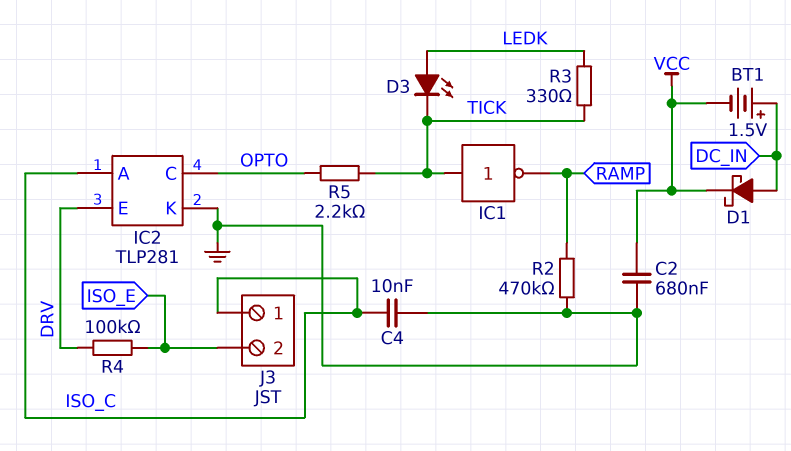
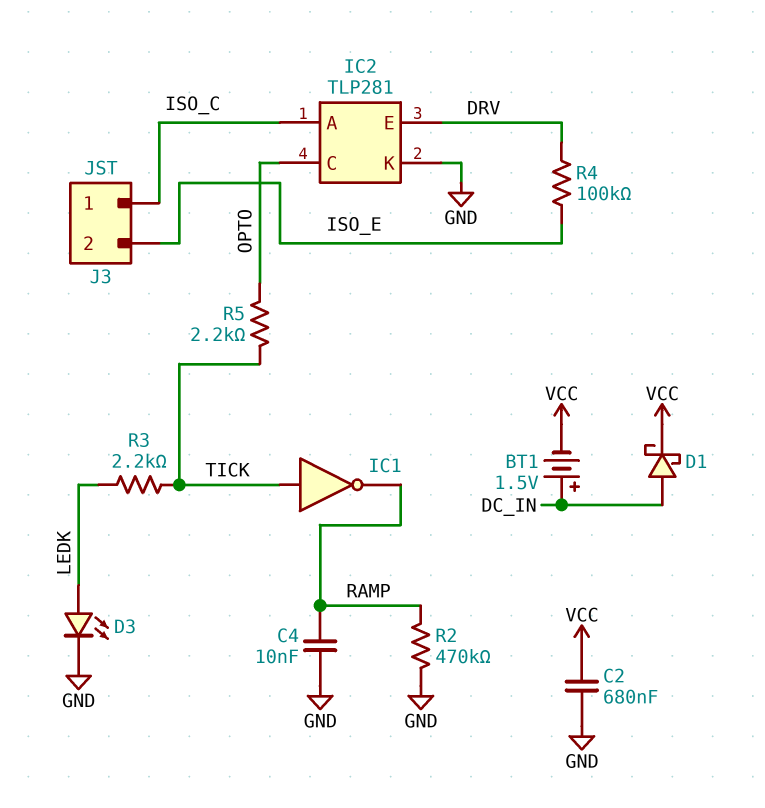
C4: 10nF (GND, ISO_C) -> 10nF (GND, RAMP)
D3: LED (A LEDK, K TICK) -> LED (A LEDK, K GND)
R3: 330 (LEDK, TICK) -> 2.2k (LEDK, TICK)

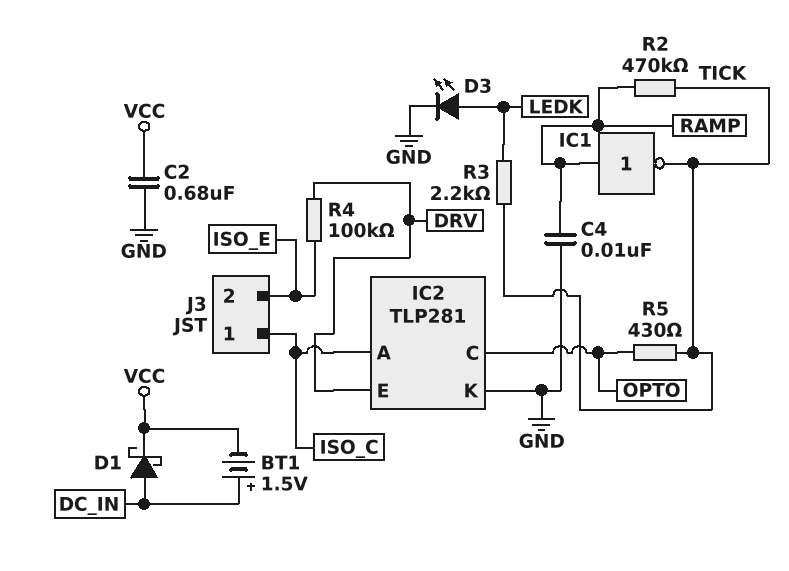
IC1: NOT (in TICK, out RAMP) -> NOT (in RAMP, out TICK)
R2: 470k (GND, RAMP) -> 470k (RAMP, TICK)
R5: 2.2k (OPTO, TICK) -> 430 (OPTO, TICK)

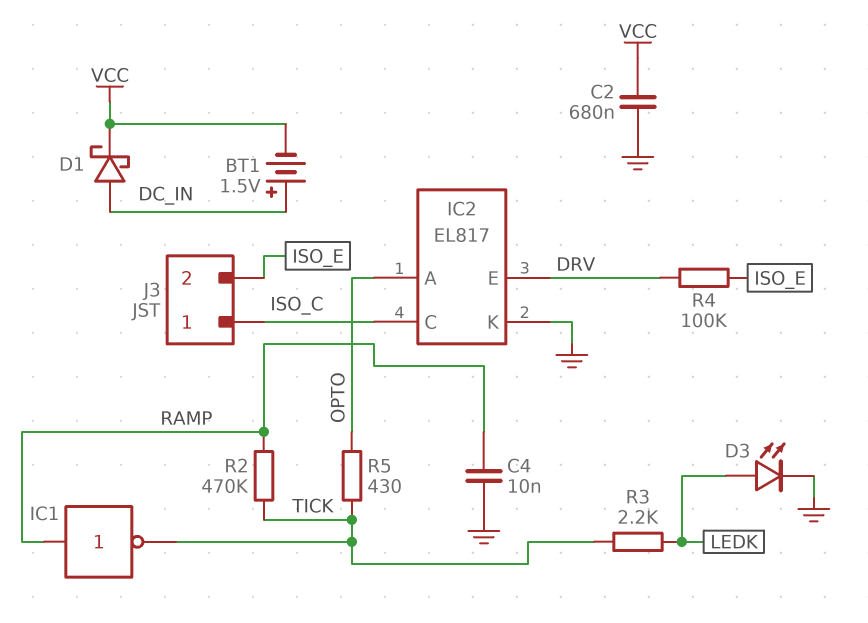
IC2: TLP281 -> EL817
IC2 pin A: ISO_C -> OPTO
IC2 pin C: OPTO -> ISO_C

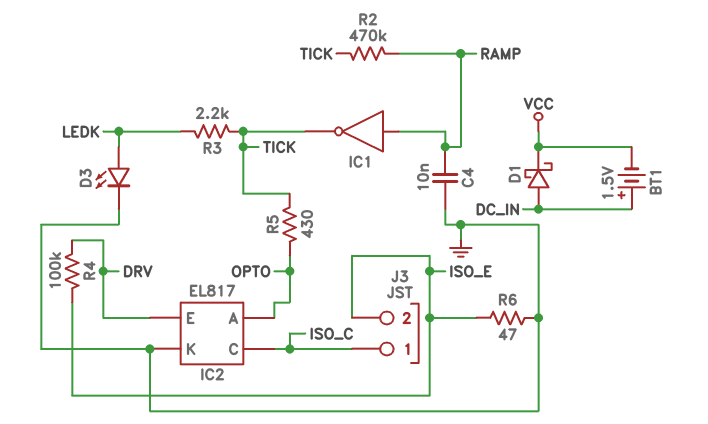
C2: 680nF (GND, VCC) -> none
R6: none -> 47 (GND, ISO_E)

